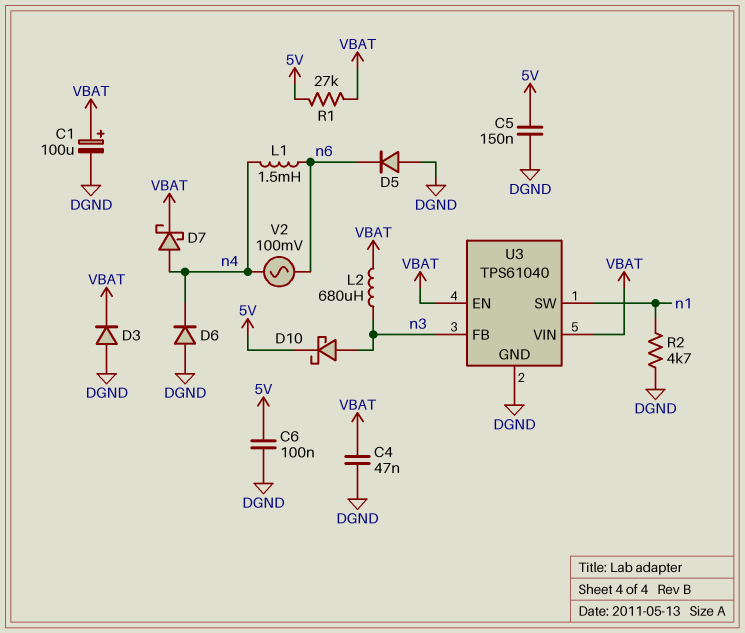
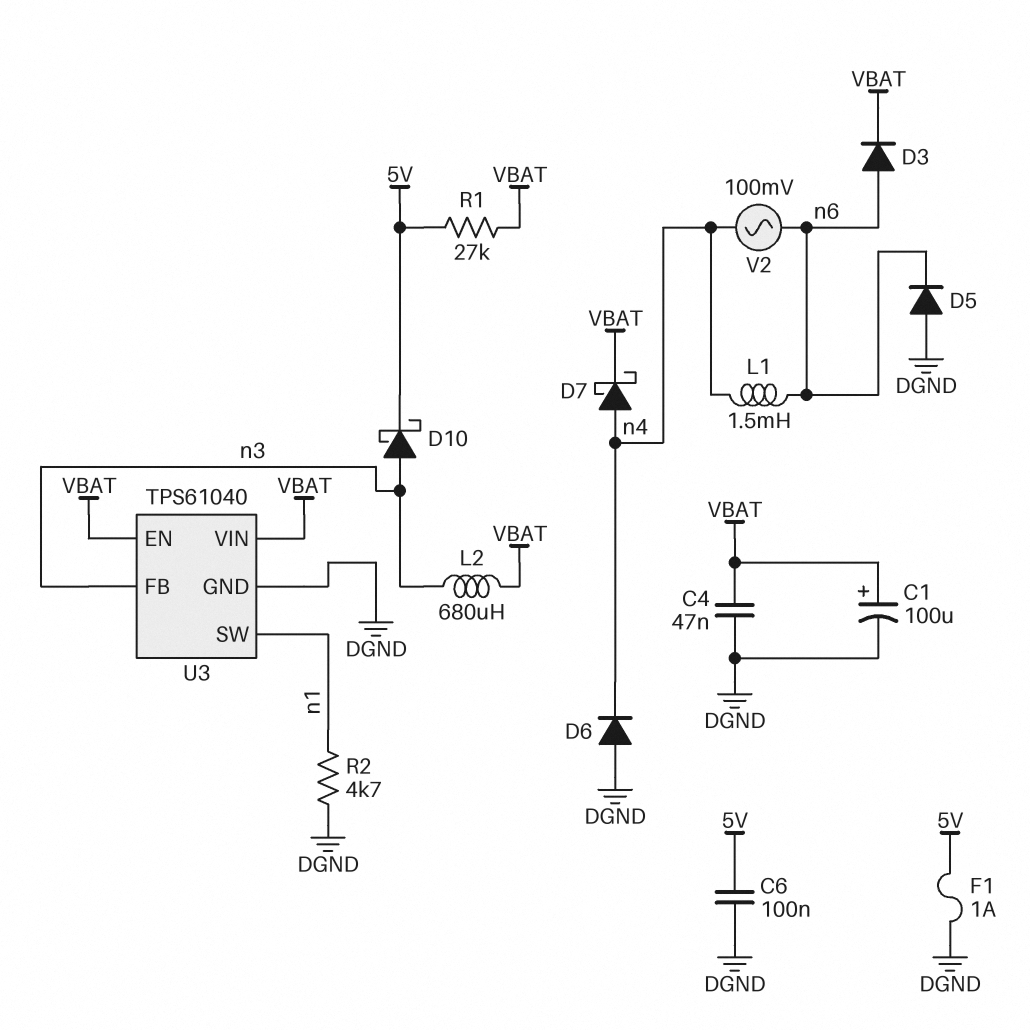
C5: 150nF (5V, DGND) -> none
D3: diode (A DGND, K VBAT) -> diode (A n6, K VBAT)
F1: none -> 1A (5V, DGND)

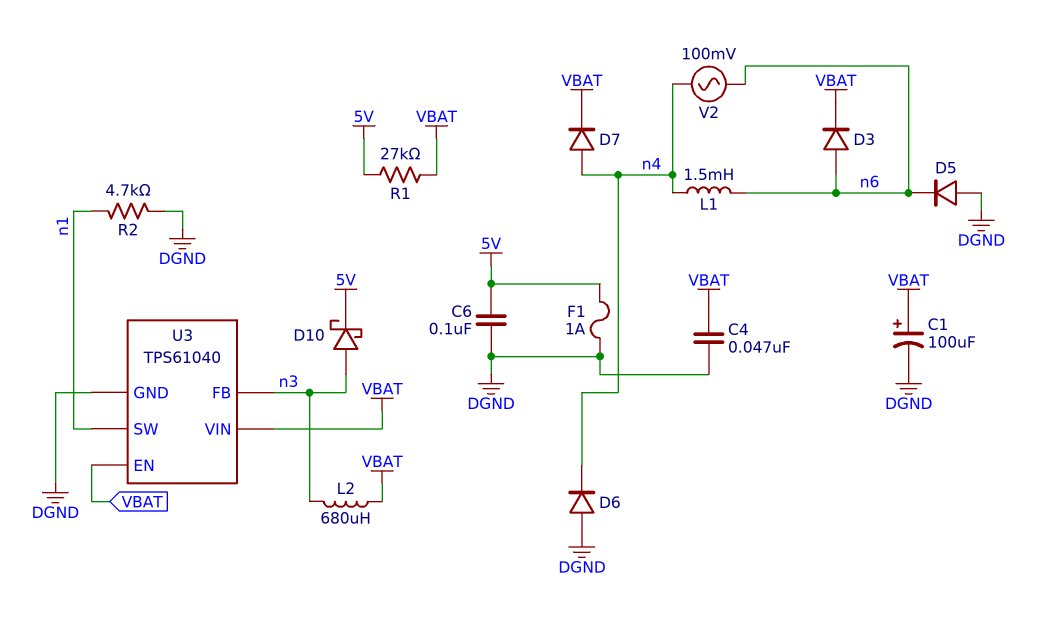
D7: schottky (A n4, K VBAT) -> diode (A n4, K VBAT)

